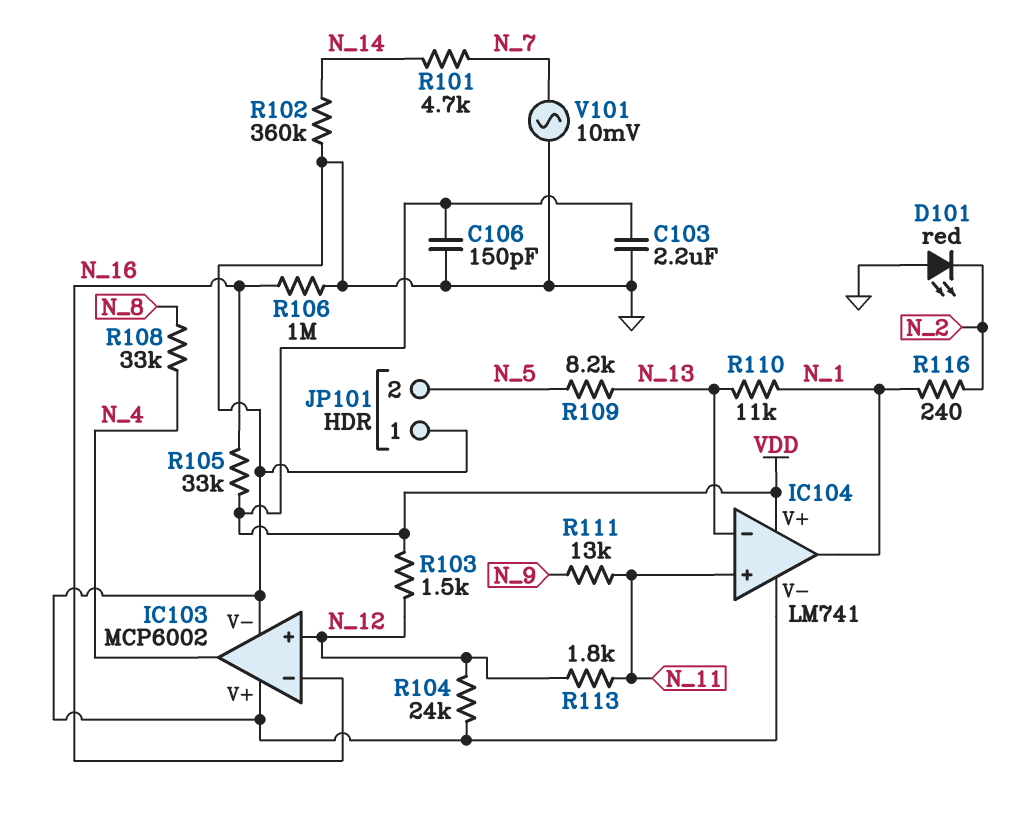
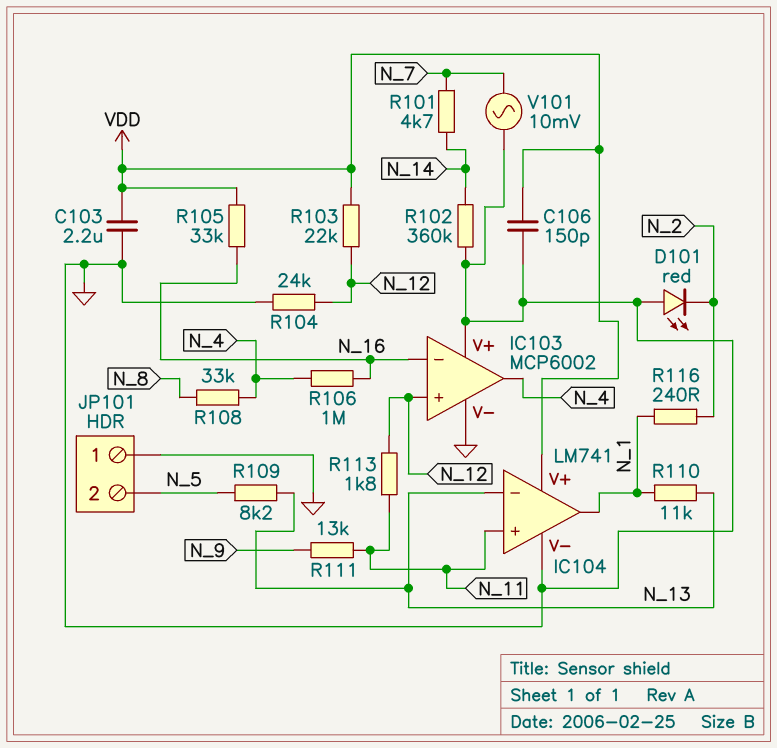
R103: 1.5k (N_12, VDD) -> 22k (N_12, VDD)
R106: 1M (GND, N_16) -> 1M (N_4, N_16)

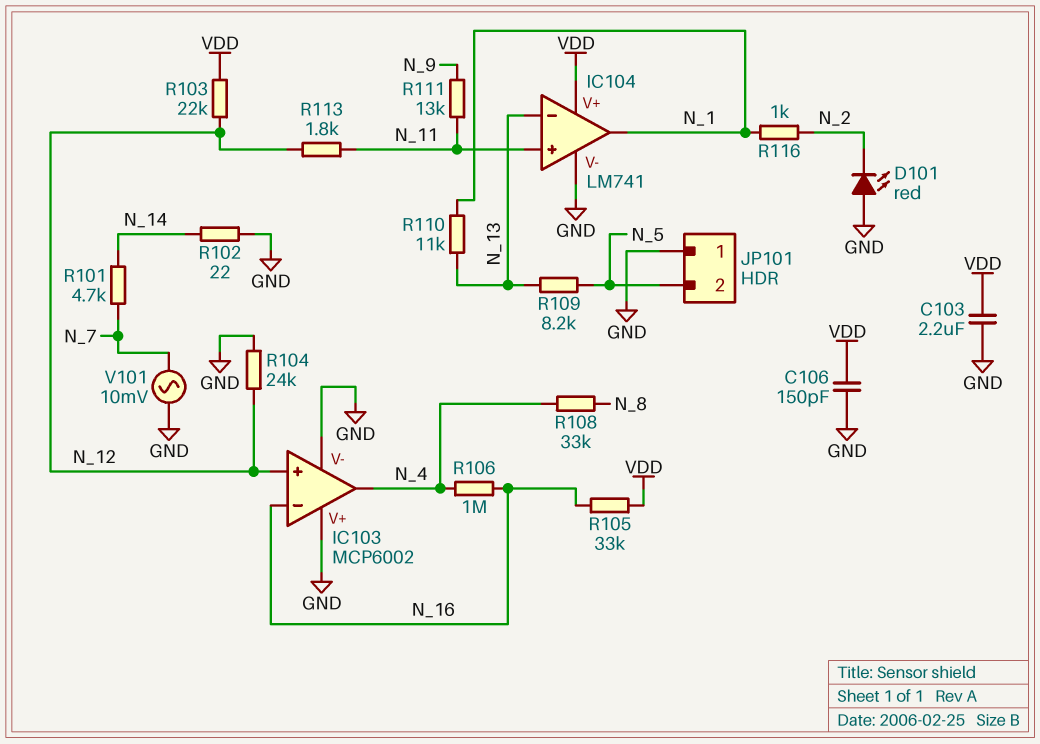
R102: 360k (GND, N_14) -> 22 (GND, N_14)
R116: 240 (N_1, N_2) -> 1k (N_1, N_2)

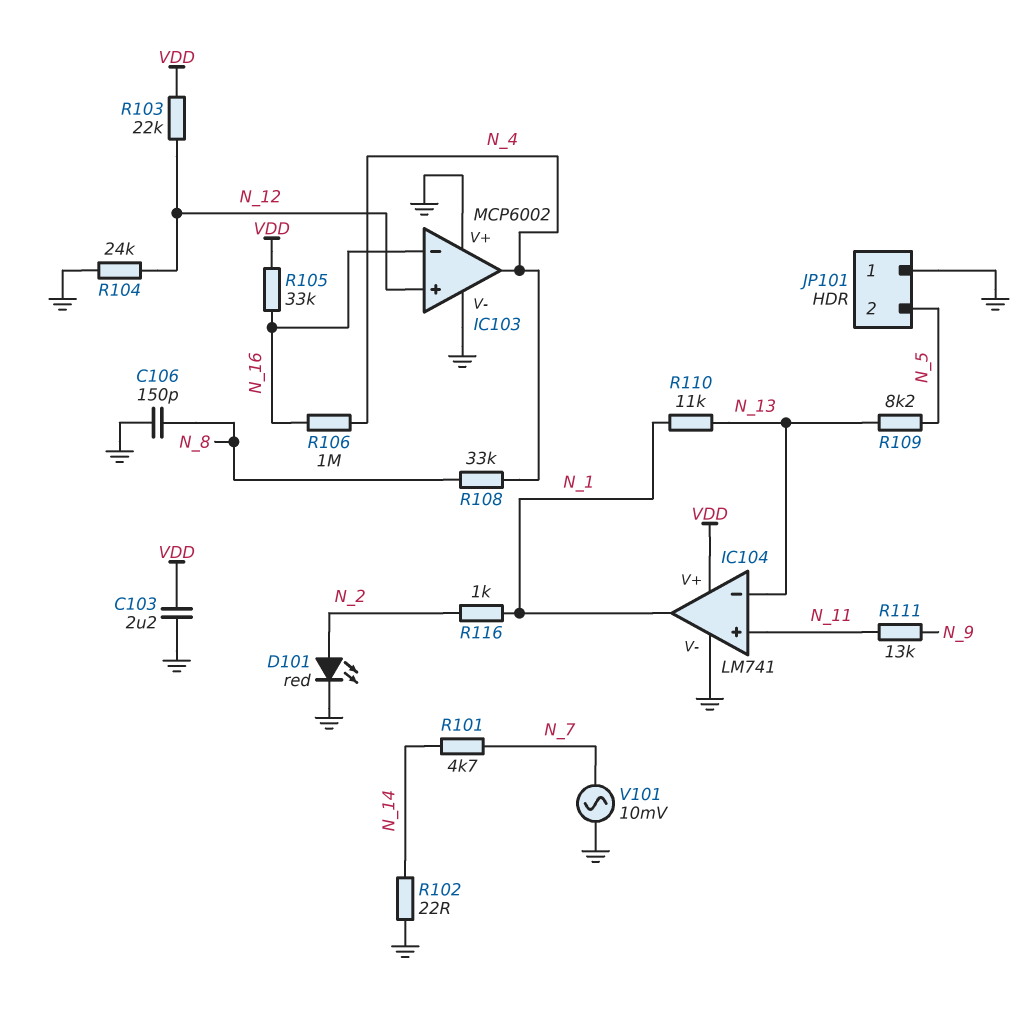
C106: 150pF (GND, VDD) -> 150pF (GND, N_8)
D101: LED red (A GND, K N_2) -> LED red (A N_2, K GND)
R113: 1.8k (N_11, N_12) -> none

